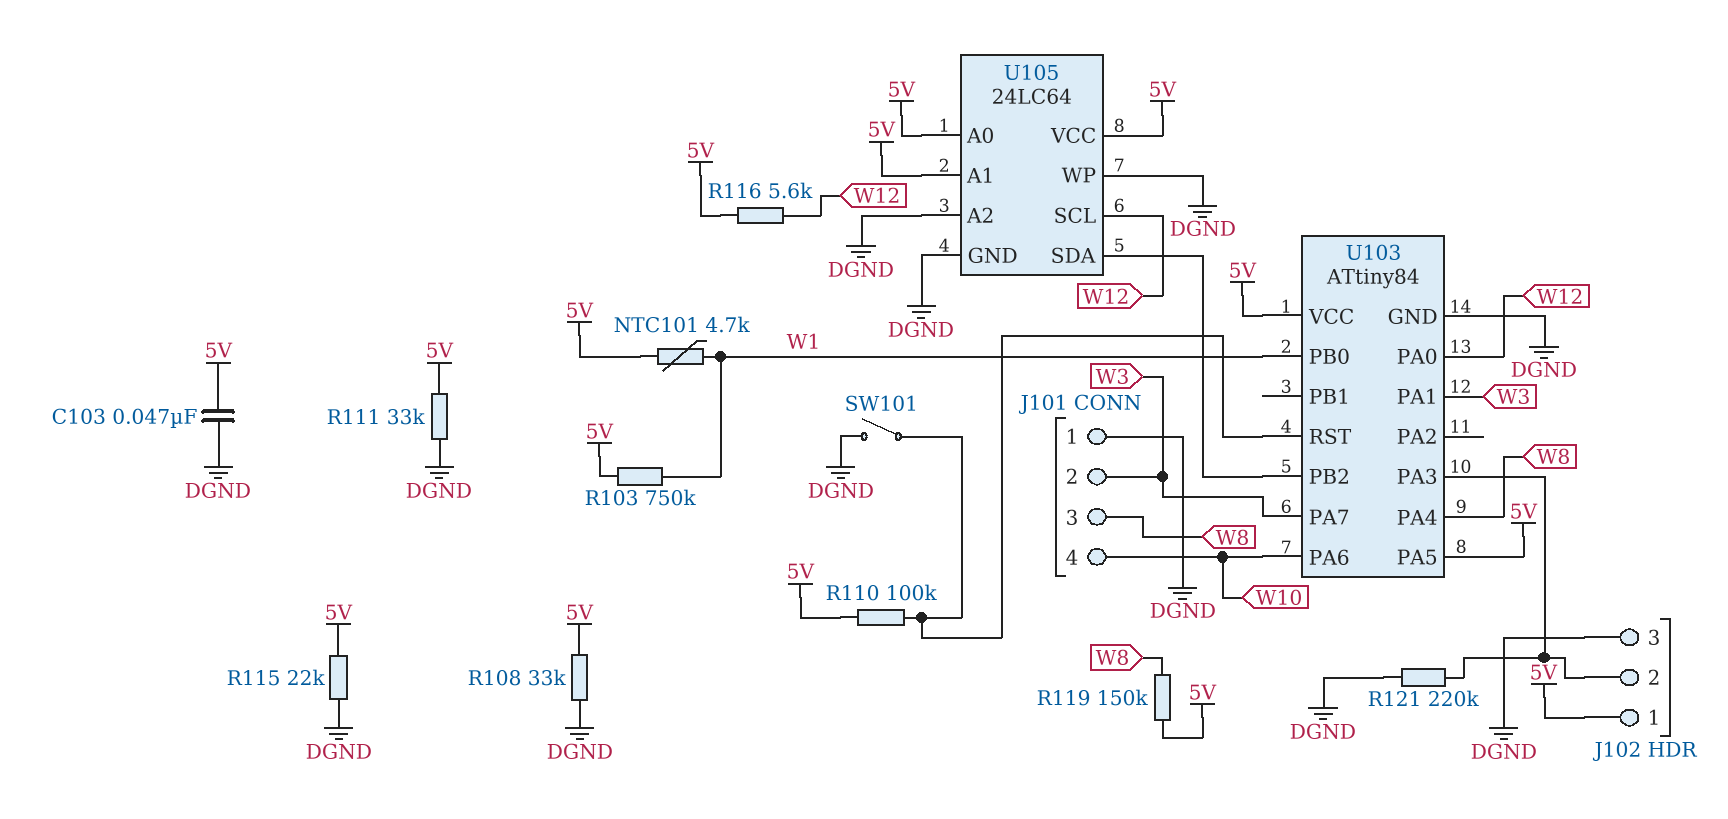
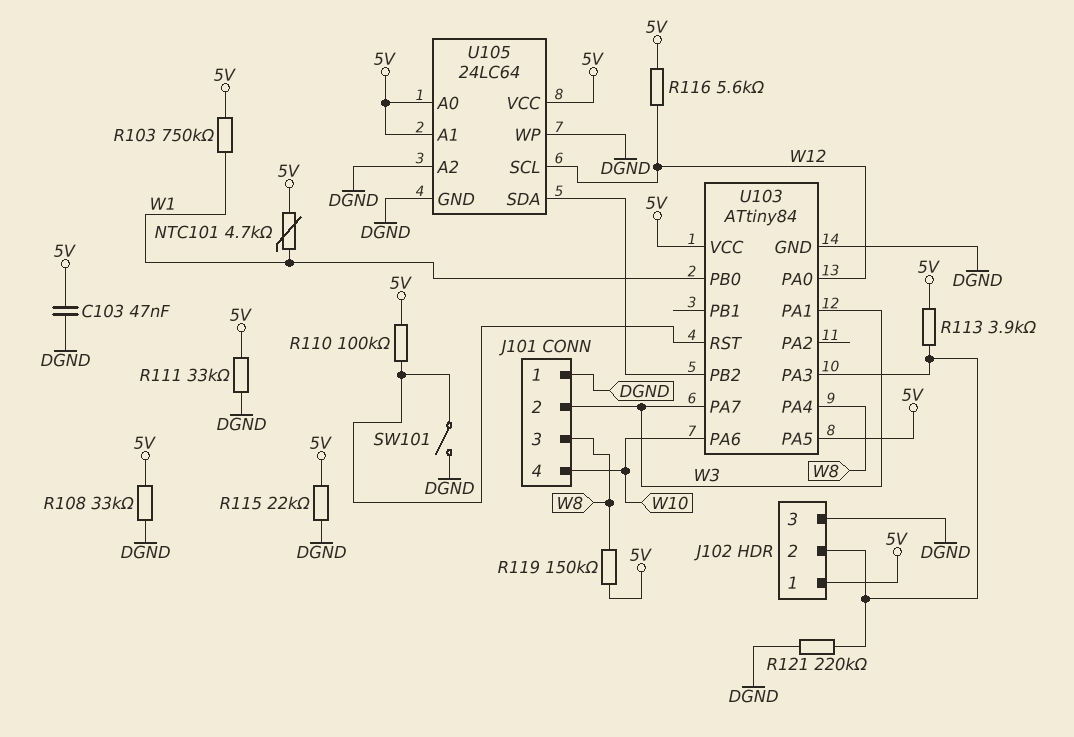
R113: none -> 3.9k (5V, J102/2)

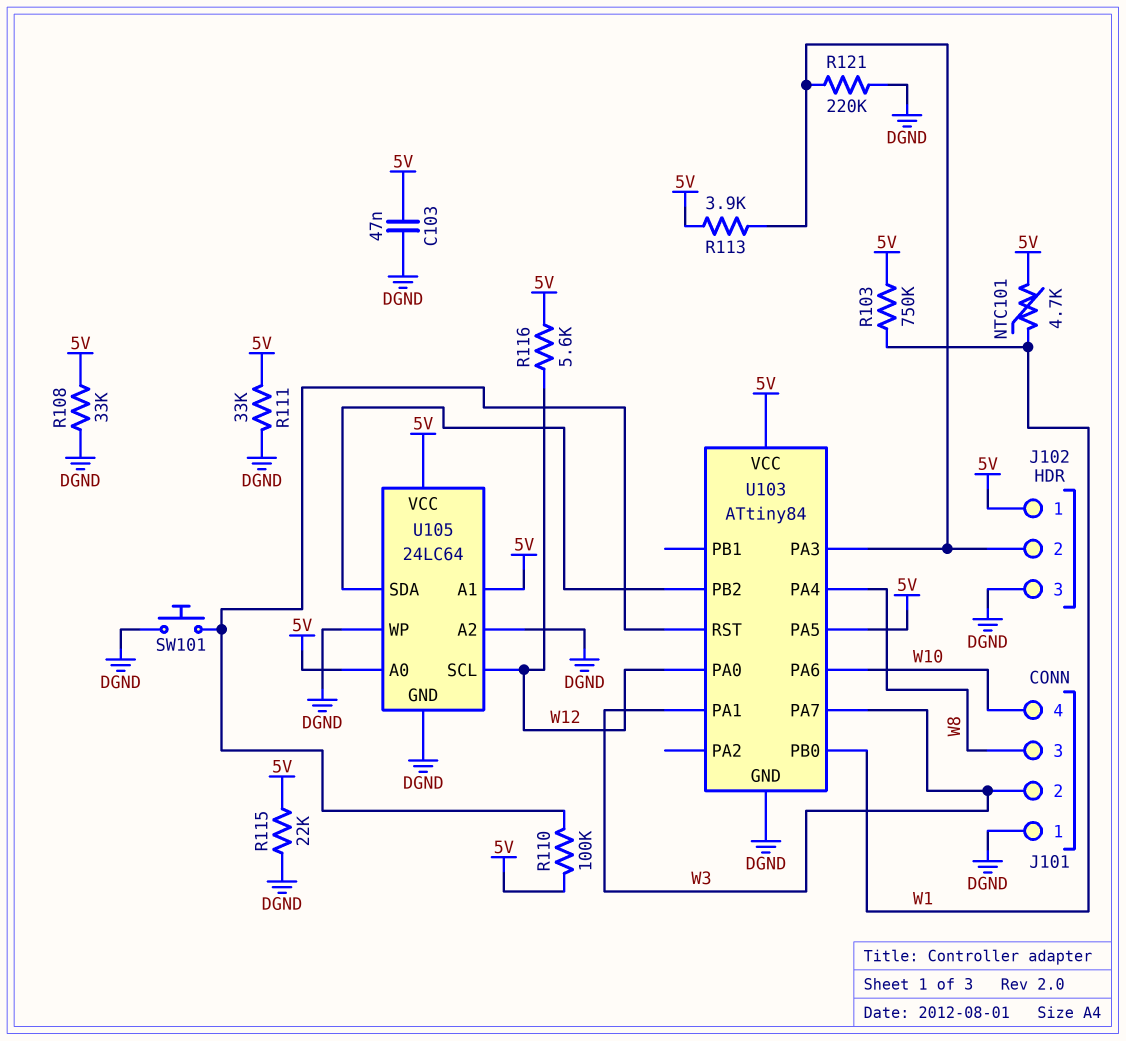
R119: 150k (5V, W8) -> none
SW101: switch (DGND, U103/RST) -> button (DGND, U103/RST)

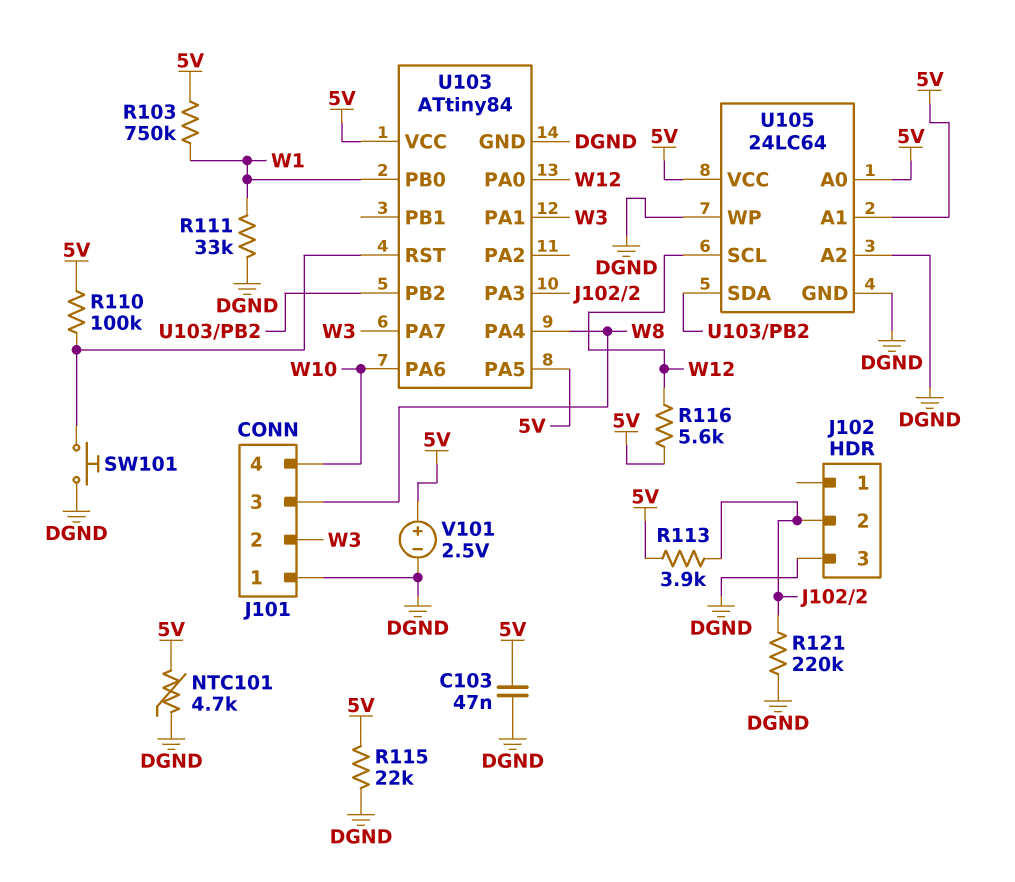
J102 pin 1: 5V -> none
NTC101: 4.7k (5V, W1) -> 4.7k (5V, DGND)
R108: 33k (5V, DGND) -> none
R111: 33k (5V, DGND) -> 33k (DGND, W1)
V101: none -> 2.5V (plus 5V, minus DGND)

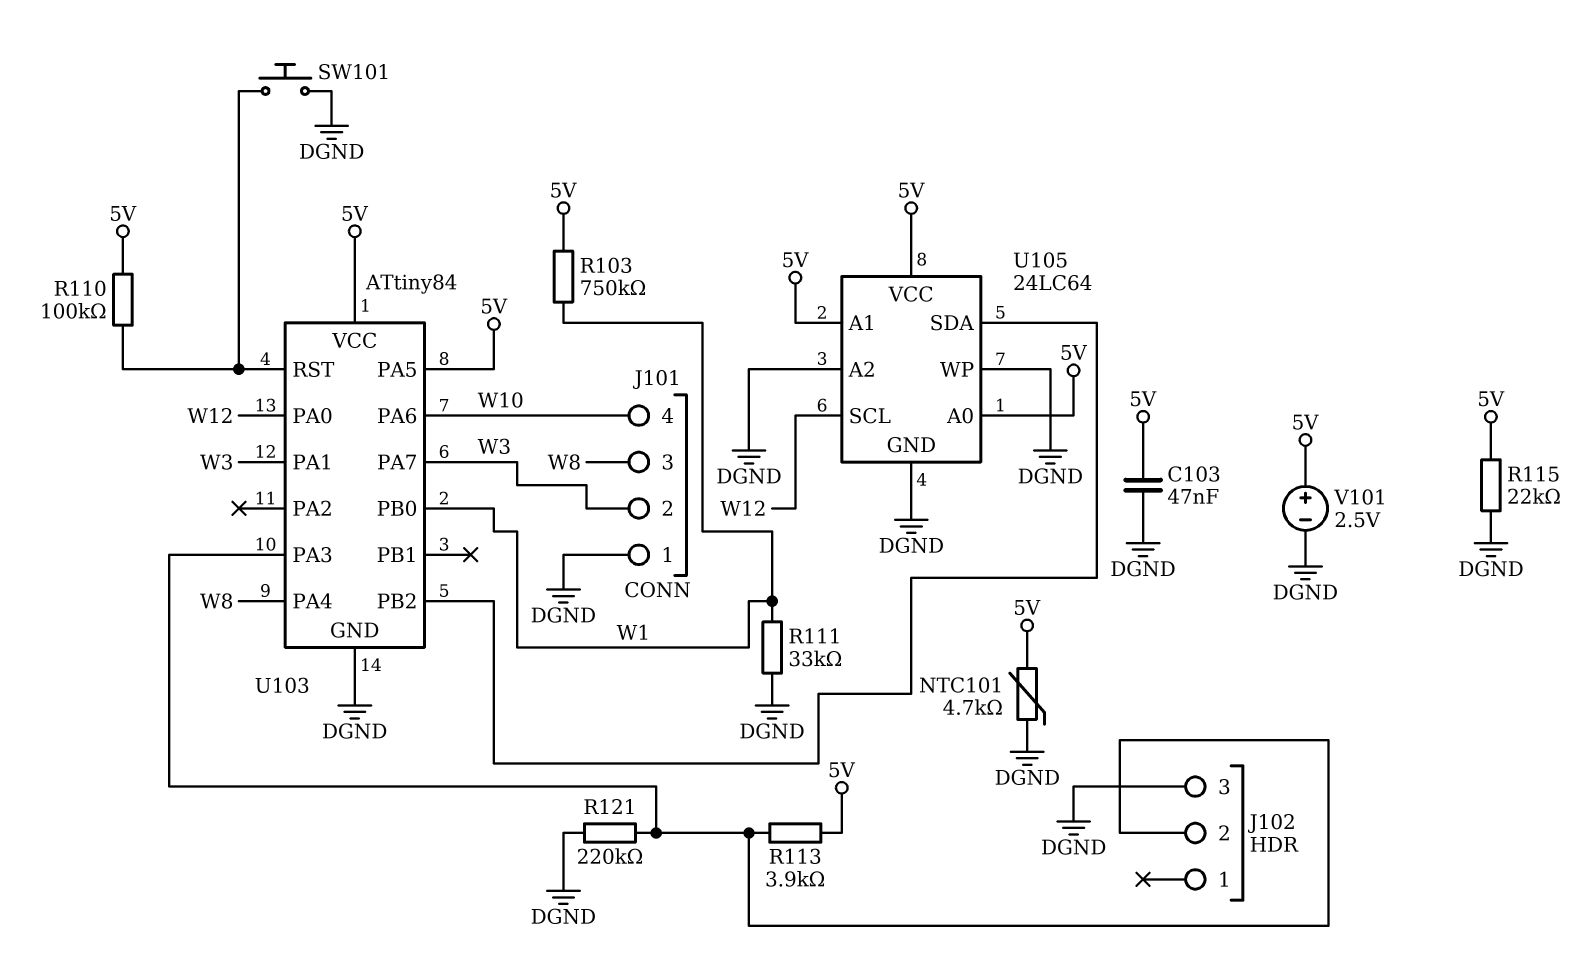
R116: 5.6k (5V, W12) -> none

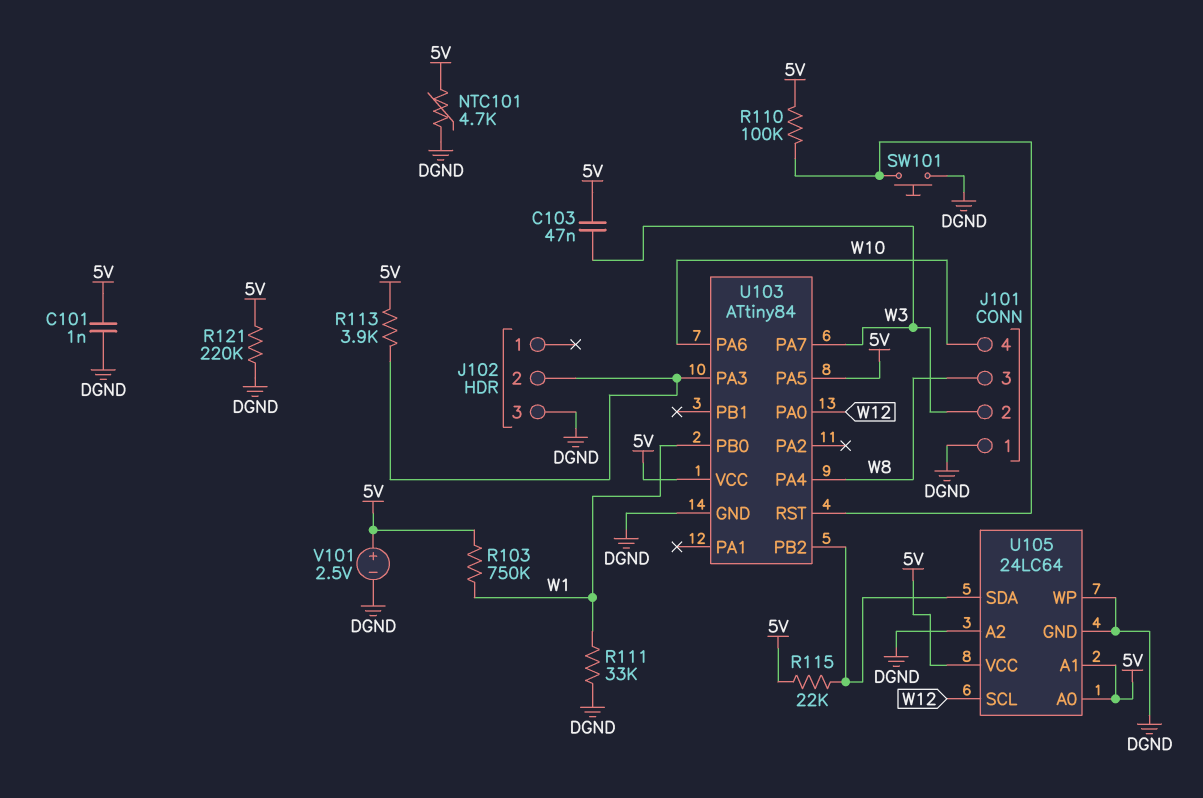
C101: none -> 1nF (5V, DGND)
C103: 47nF (5V, DGND) -> 47nF (5V, W3)
R115: 22k (5V, DGND) -> 22k (5V, U103/PB2)
R121: 220k (DGND, J102/2) -> 220k (5V, DGND)
U103 pin PA1: W3 -> none

